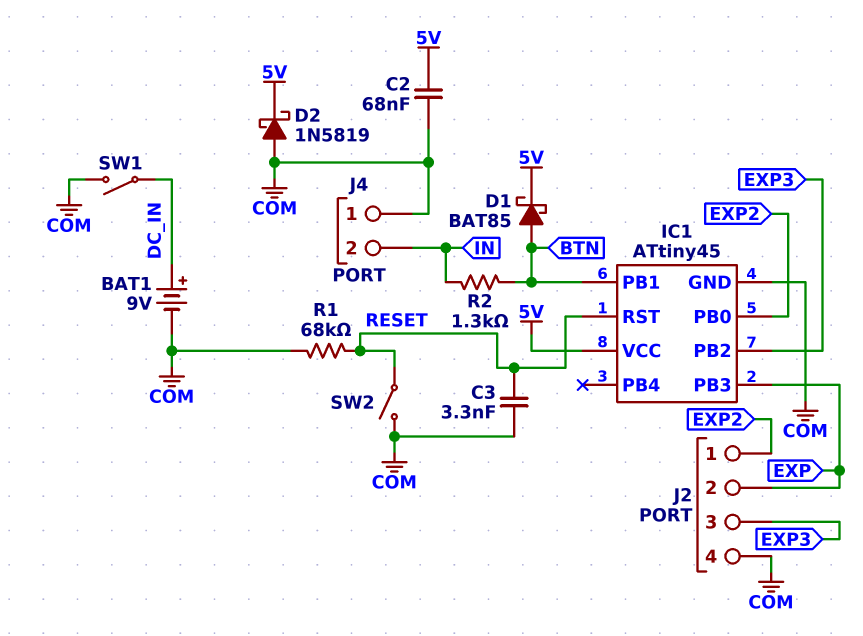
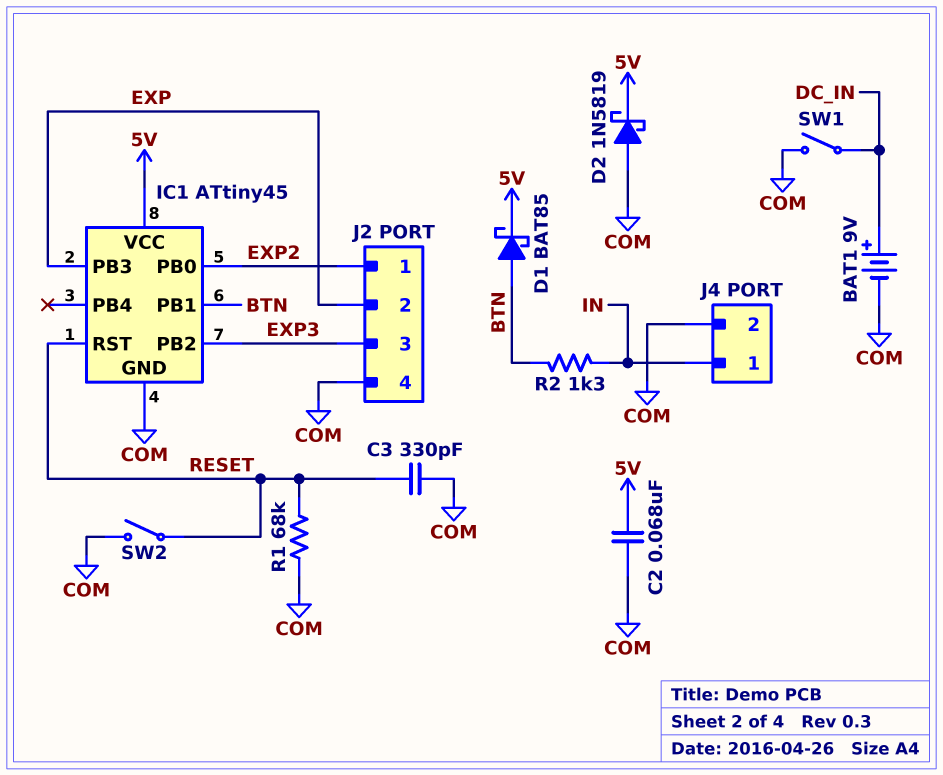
C3: 3.3nF (COM, RESET) -> 330pF (COM, RESET)
J4 pin 1: COM -> IN
J4 pin 2: IN -> COM

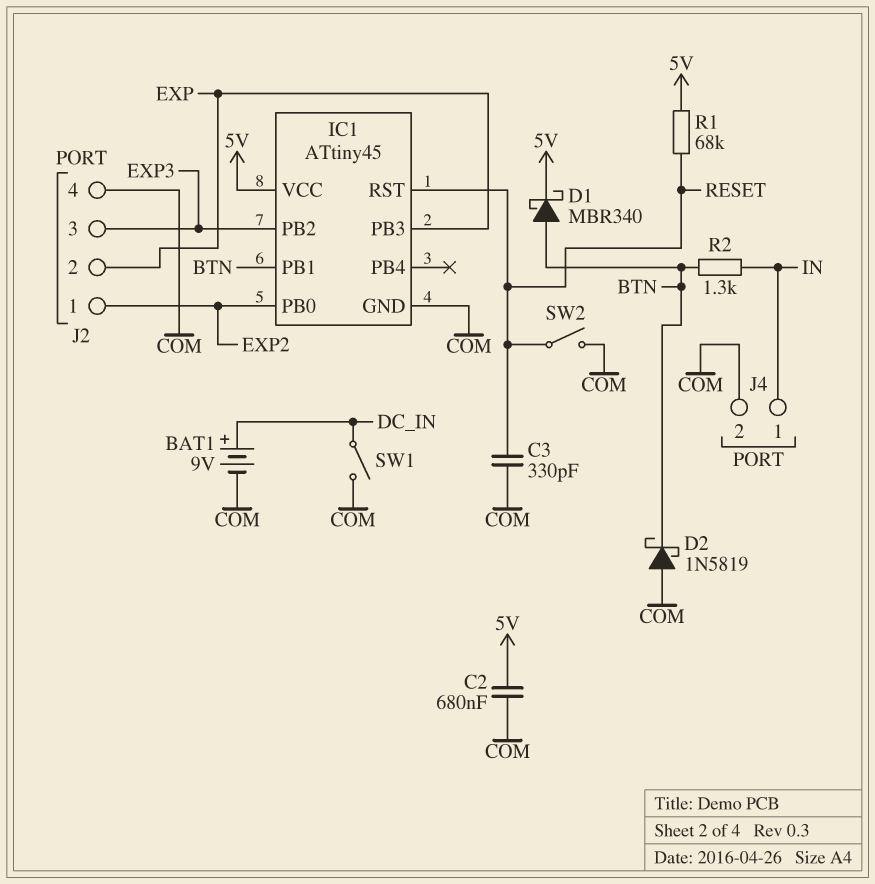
C2: 68nF (5V, COM) -> 680nF (5V, COM)
D1: schottky BAT85 (A BTN, K 5V) -> schottky MBR340 (A BTN, K 5V)
D2: schottky 1N5819 (A COM, K 5V) -> schottky 1N5819 (A COM, K BTN)
R1: 68k (COM, RESET) -> 68k (5V, RESET)

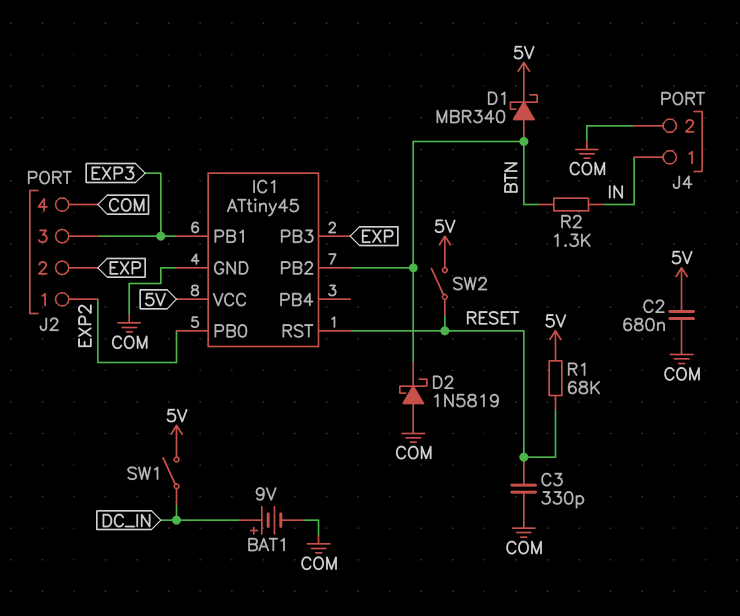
IC1 pin PB1: BTN -> EXP3
IC1 pin PB2: EXP3 -> BTN
SW1: switch (COM, DC_IN) -> switch (5V, DC_IN)
SW2: switch (COM, RESET) -> switch (5V, RESET)

